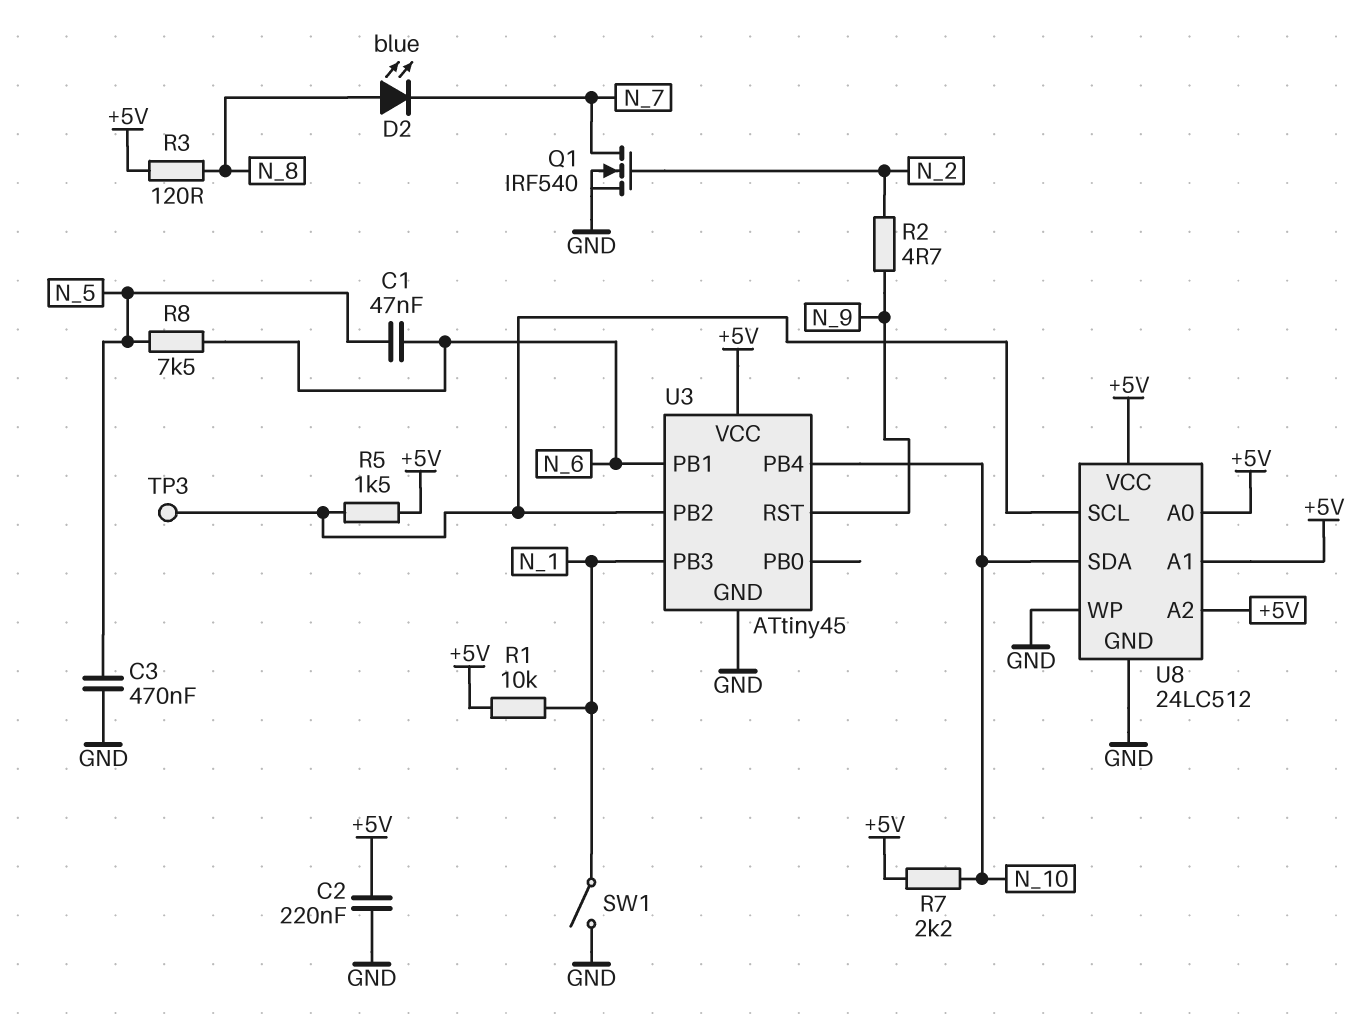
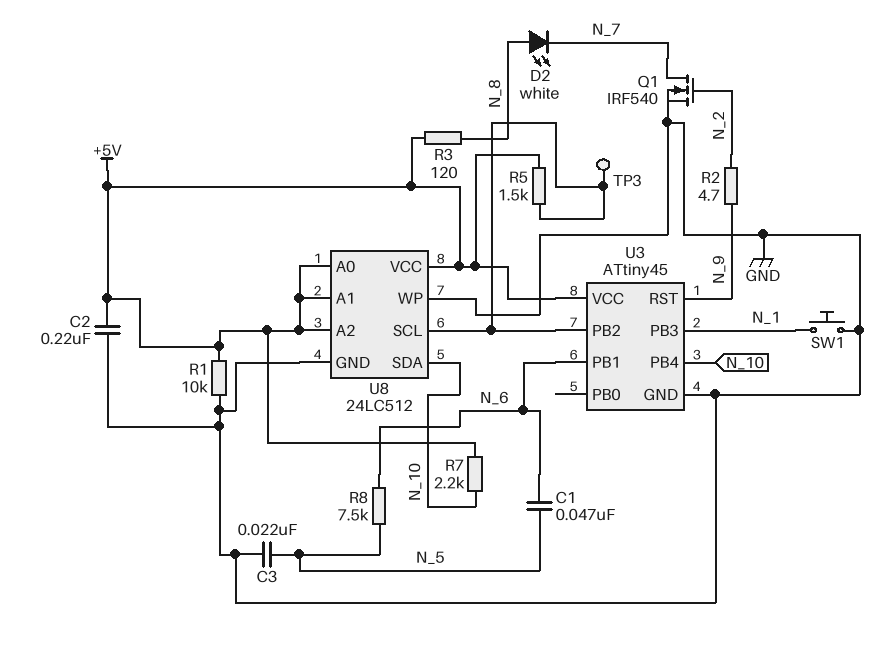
C3: 470nF (GND, N_5) -> 22nF (GND, N_5)
D2: LED blue (A N_8, K N_7) -> LED white (A N_8, K N_7)
R1: 10k (+5V, N_1) -> 10k (+5V, GND)
SW1: switch (GND, N_1) -> button (GND, N_1)

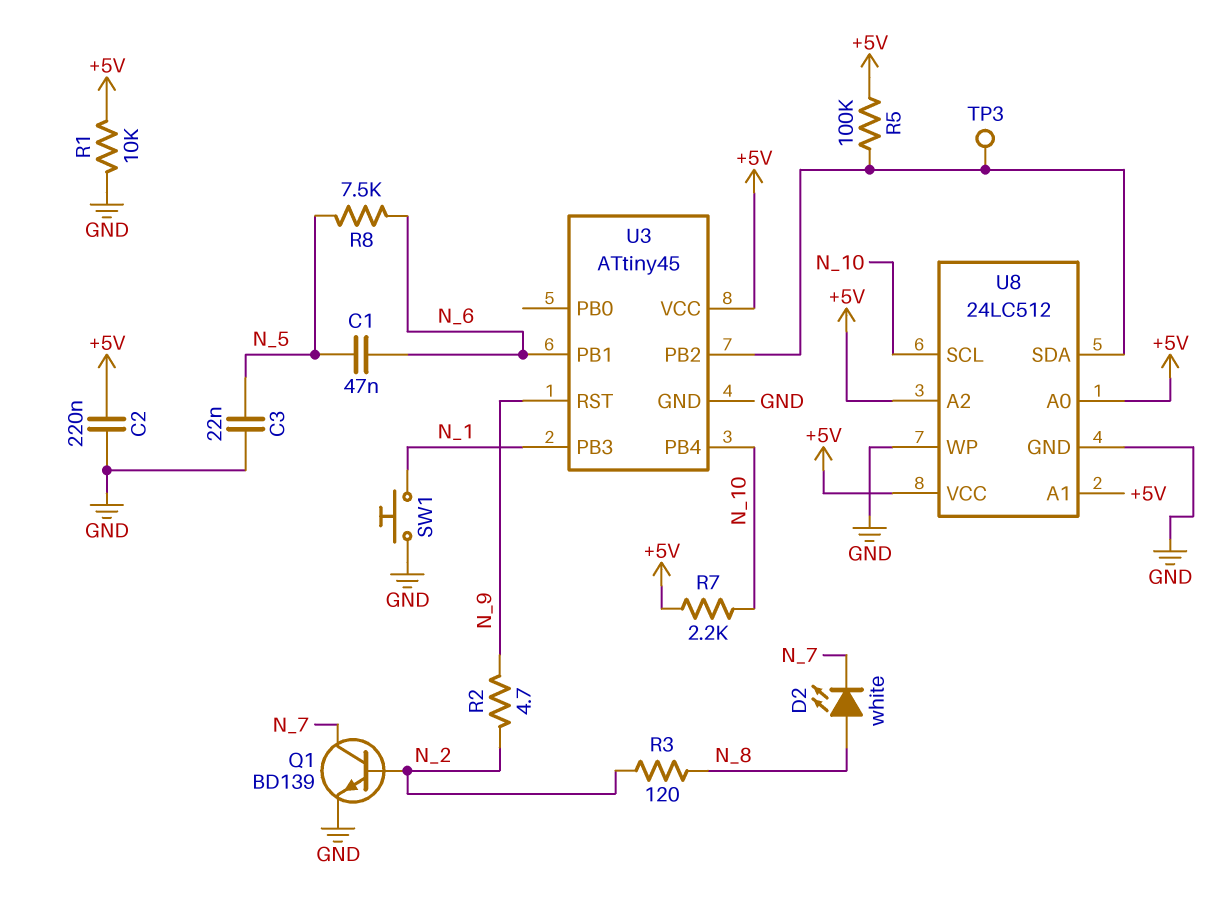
Q1: NMOS IRF540 (G N_2, D N_7, S GND) -> NPN BD139 (B N_2, C N_7, E GND)
R3: 120 (+5V, N_8) -> 120 (N_2, N_8)
R5: 1.5k (+5V, U3/PB2) -> 100k (+5V, U3/PB2)
U8 pin SCL: U3/PB2 -> N_10
U8 pin SDA: N_10 -> U3/PB2

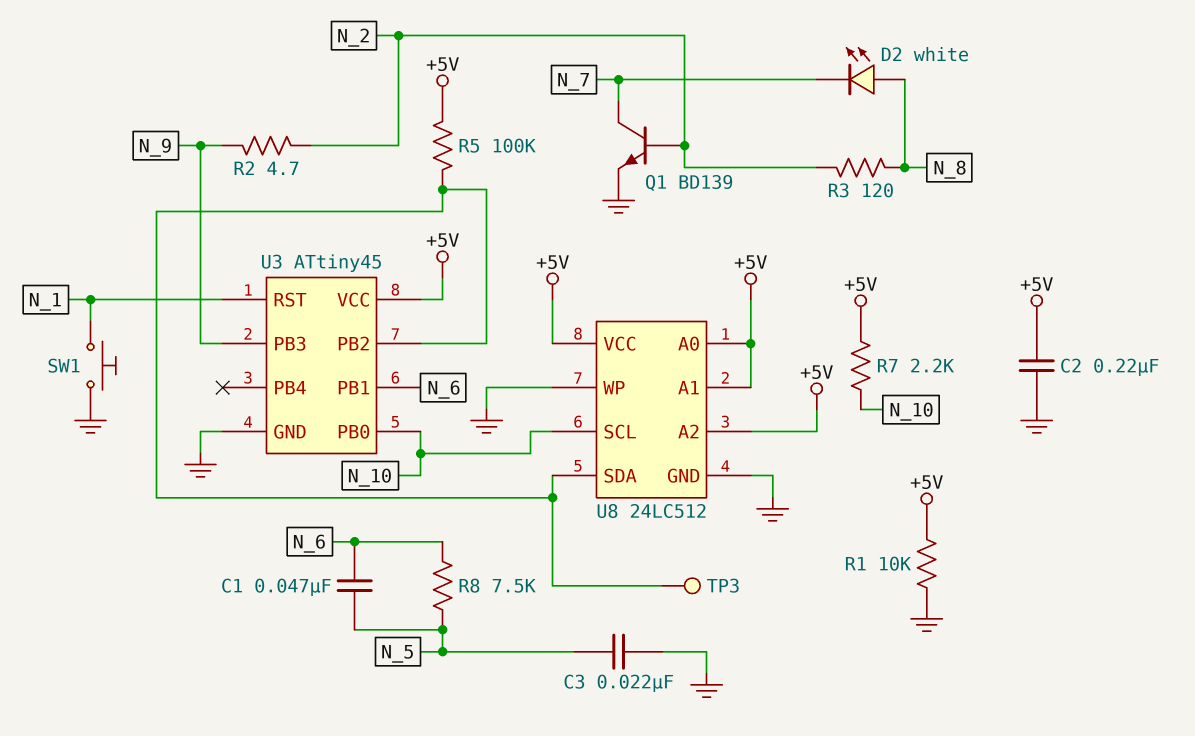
U3 pin PB0: none -> N_10
U3 pin PB3: N_1 -> N_9
U3 pin PB4: N_10 -> none
U3 pin RST: N_9 -> N_1

